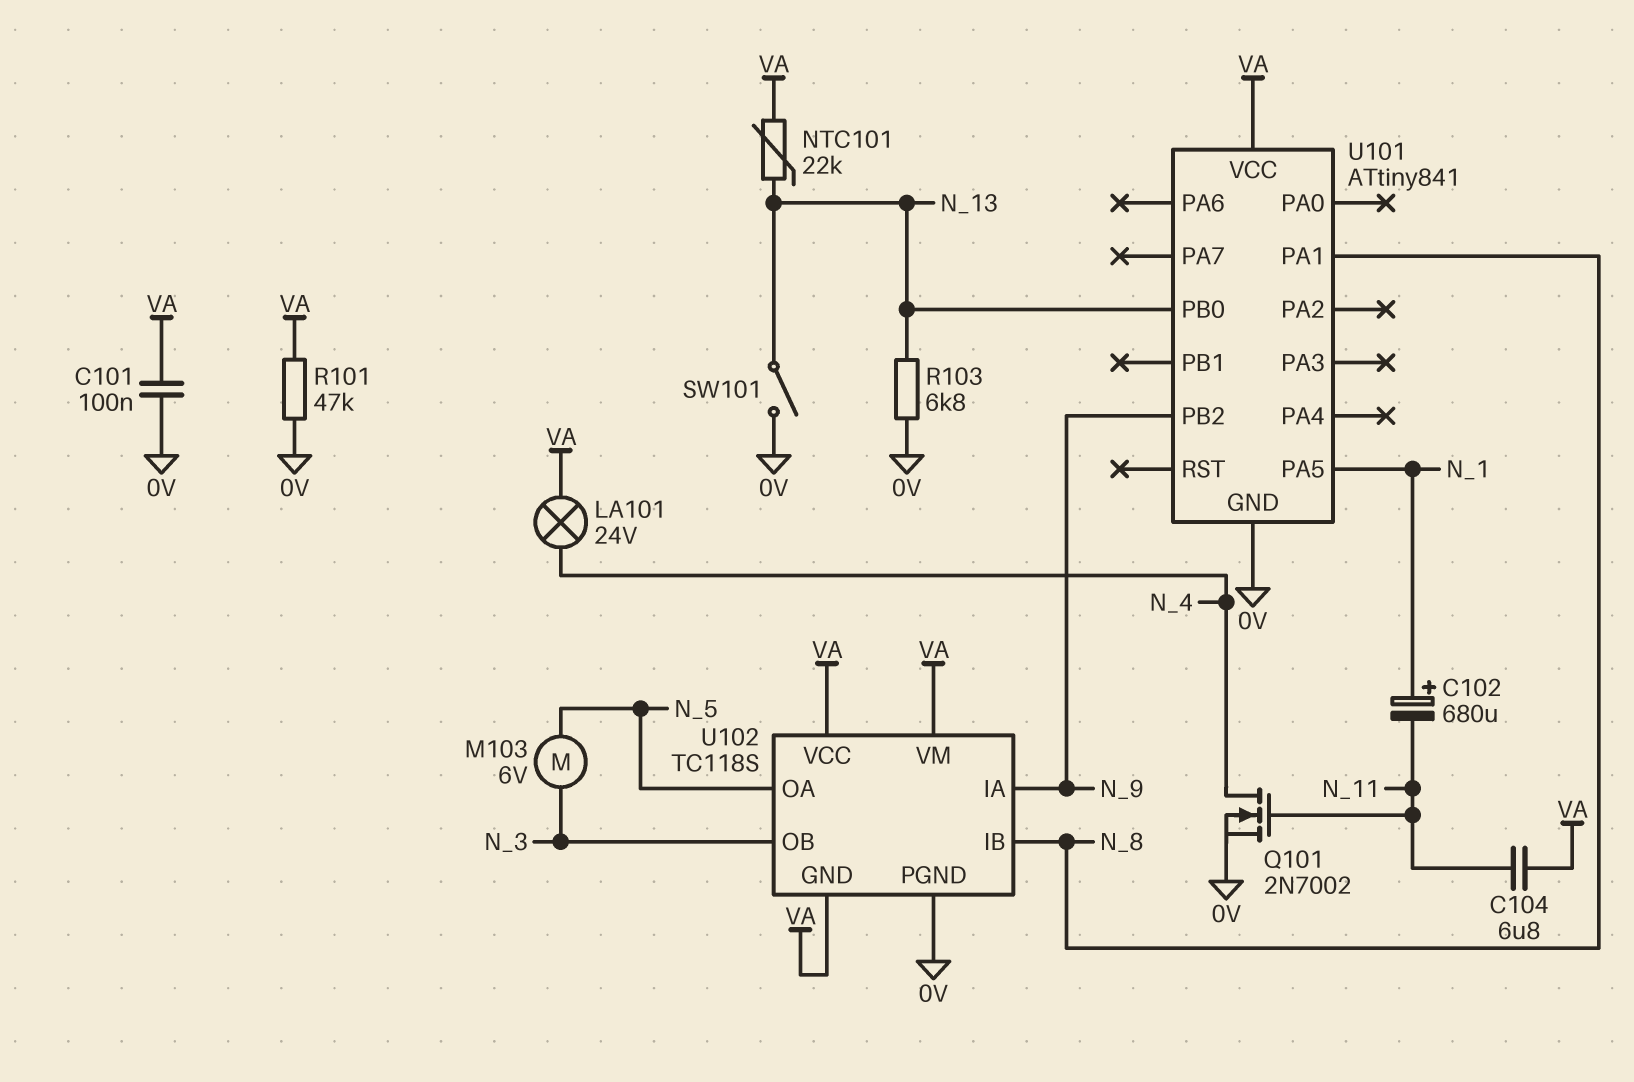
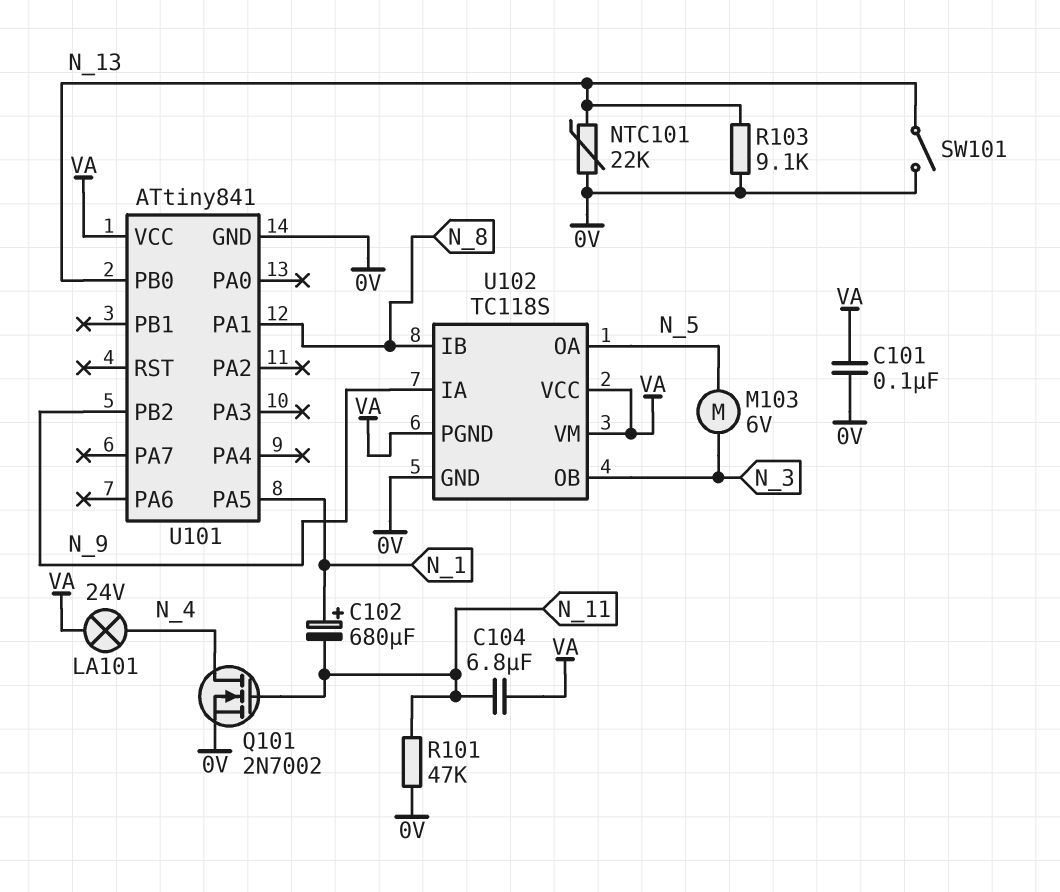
NTC101: 22k (N_13, VA) -> 22k (0V, N_13)
R101: 47k (0V, VA) -> 47k (0V, N_11)
R103: 6.8k (0V, N_13) -> 9.1k (0V, N_13)
U102 pin GND: VA -> 0V
U102 pin PGND: 0V -> VA

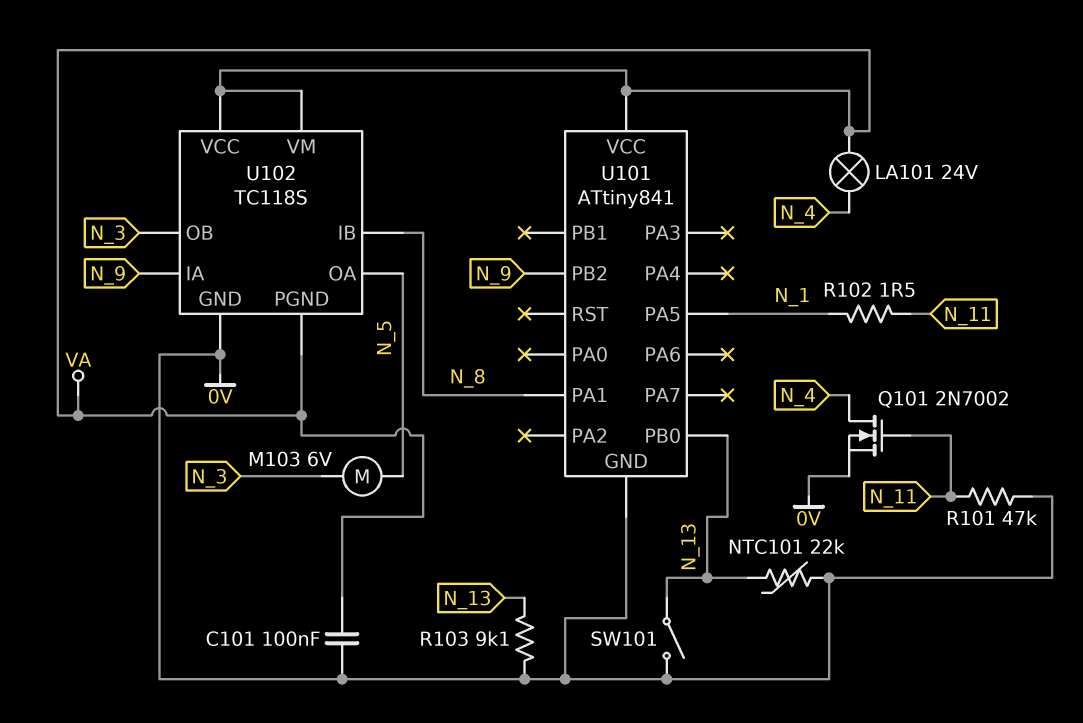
C102: 680uF (plus N_1, minus N_11) -> none
C104: 6.8uF (N_11, VA) -> none
R102: none -> 1.5 (N_1, N_11)

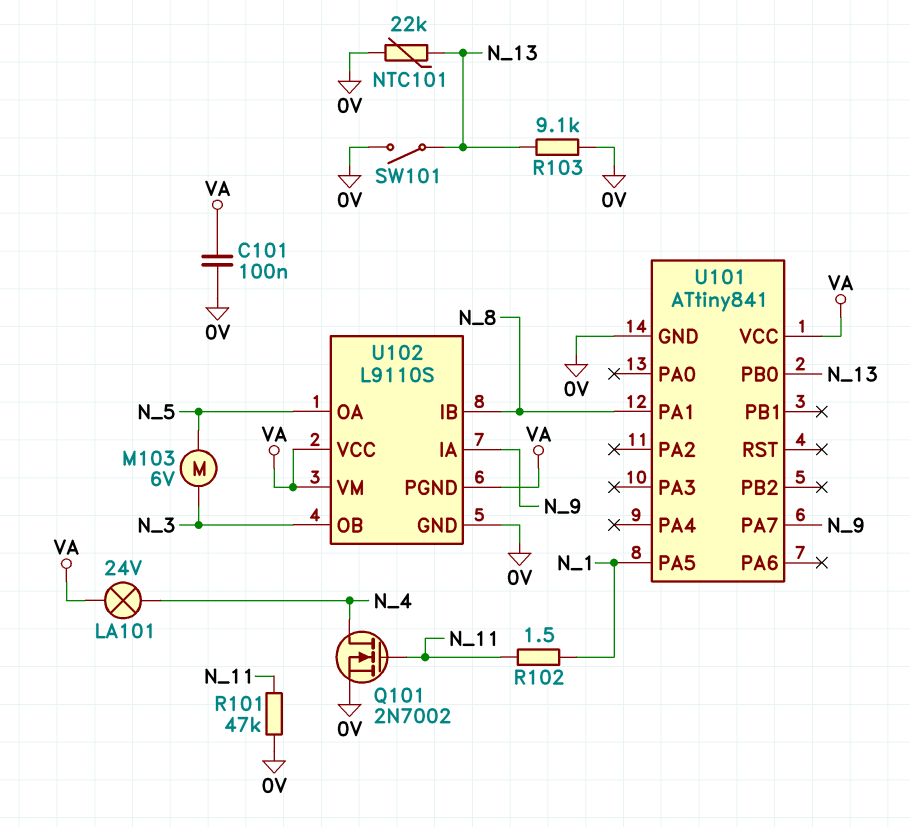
U101 pin PA7: none -> N_9
U101 pin PB2: N_9 -> none
U102: TC118S -> L9110S

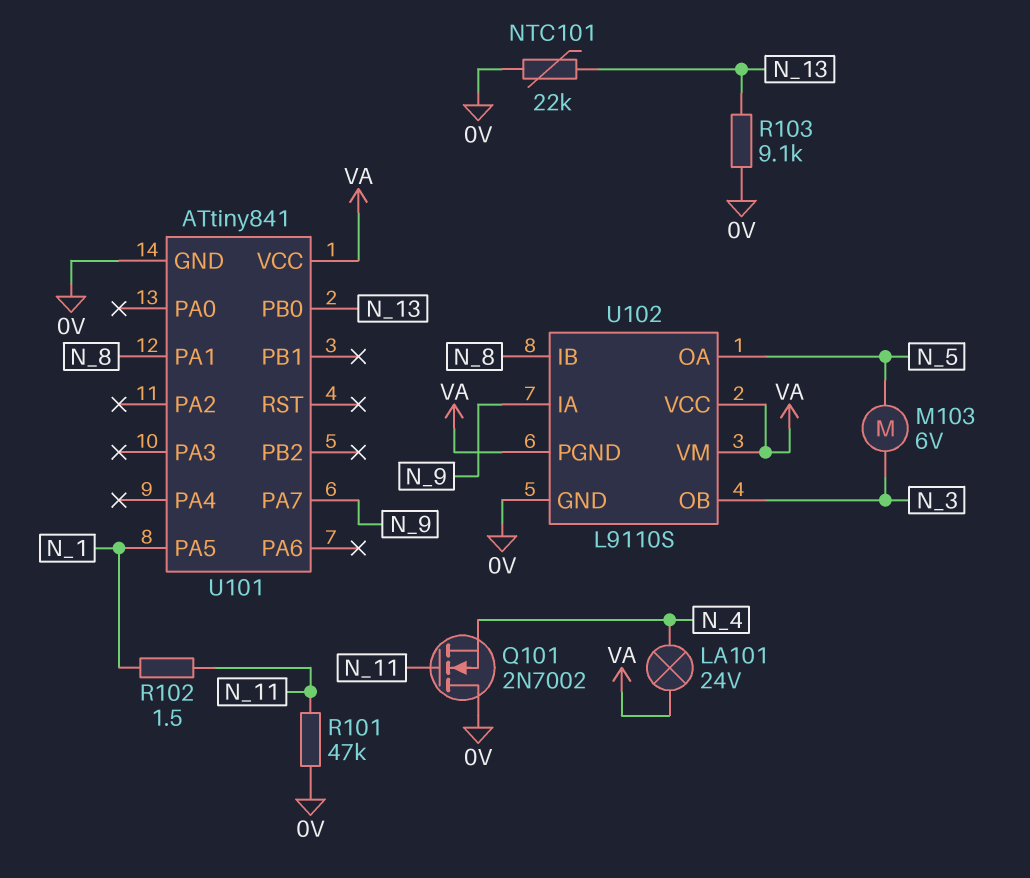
C101: 100nF (0V, VA) -> none
Q101: NMOS 2N7002 (G N_11, D N_4, S 0V) -> NMOS 2N7002 (G N_11, D 0V, S N_4)
SW101: switch (0V, N_13) -> none

